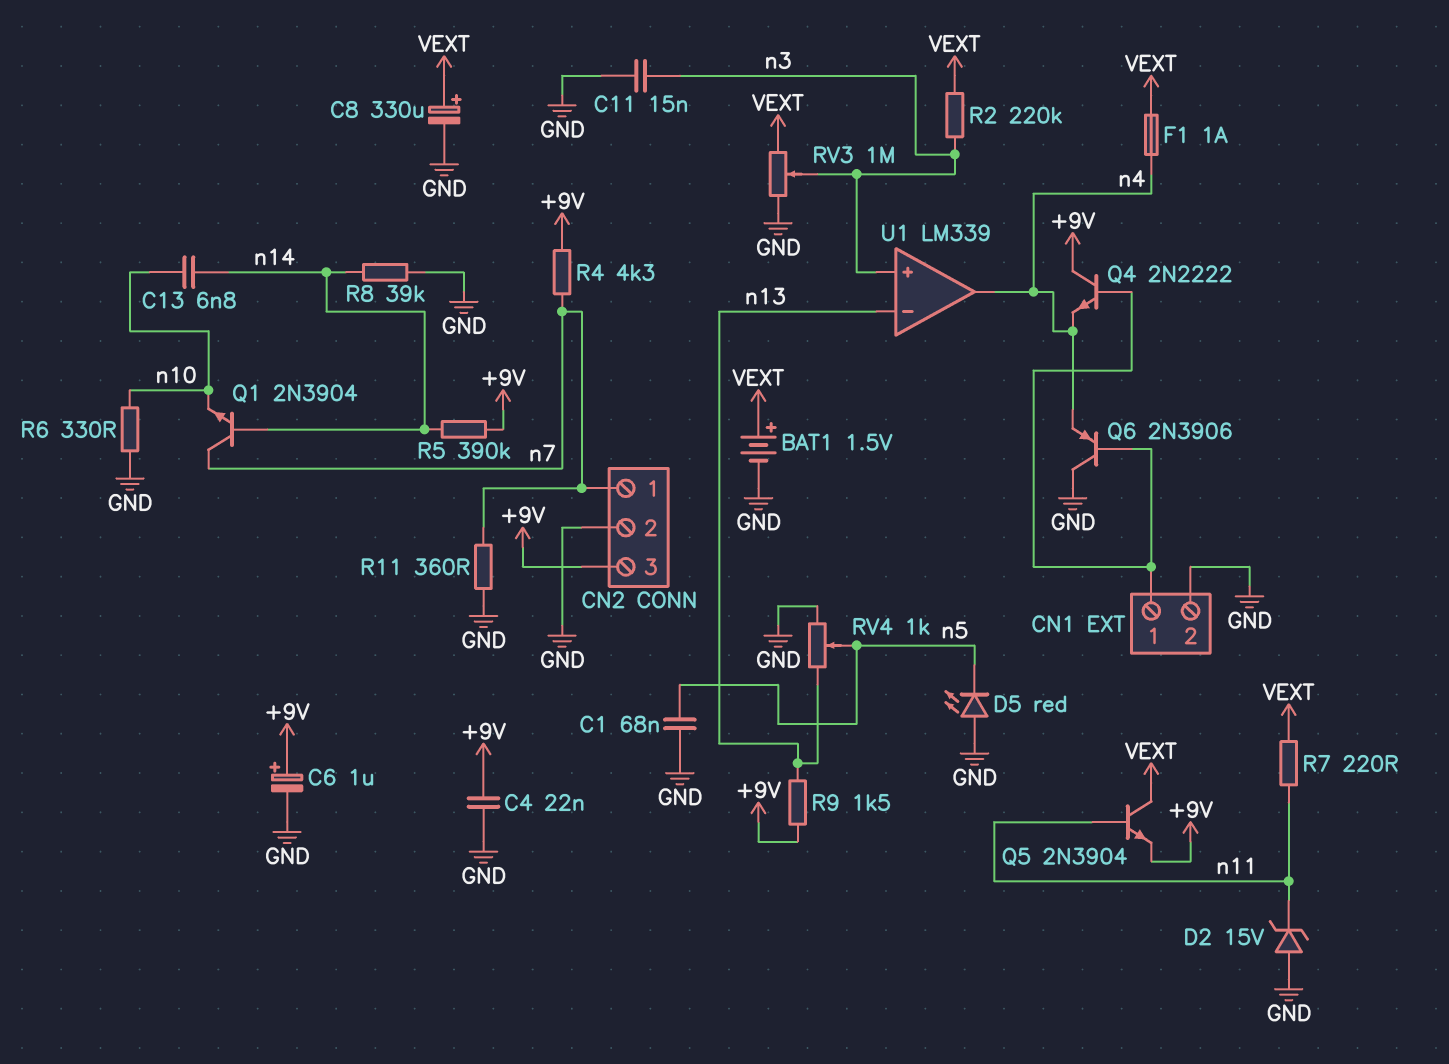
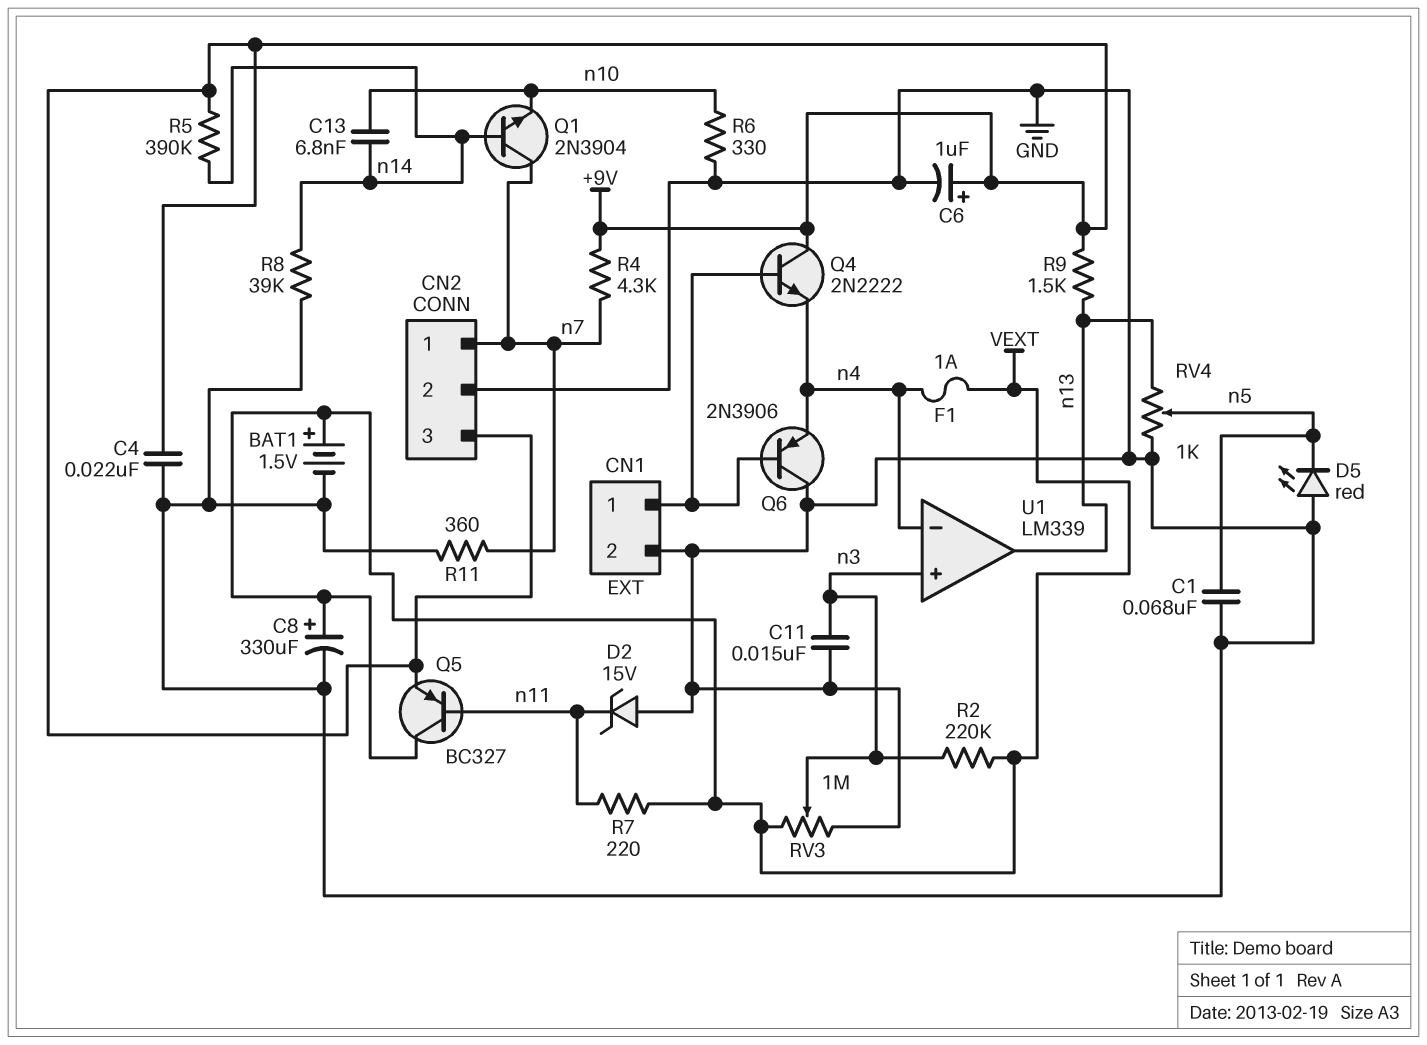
Q5: NPN 2N3904 (B n11, C VEXT, E +9V) -> PNP BC327 (B n11, C VEXT, E +9V)
U1 pin in-: n13 -> n4
U1 pin out: n4 -> n13

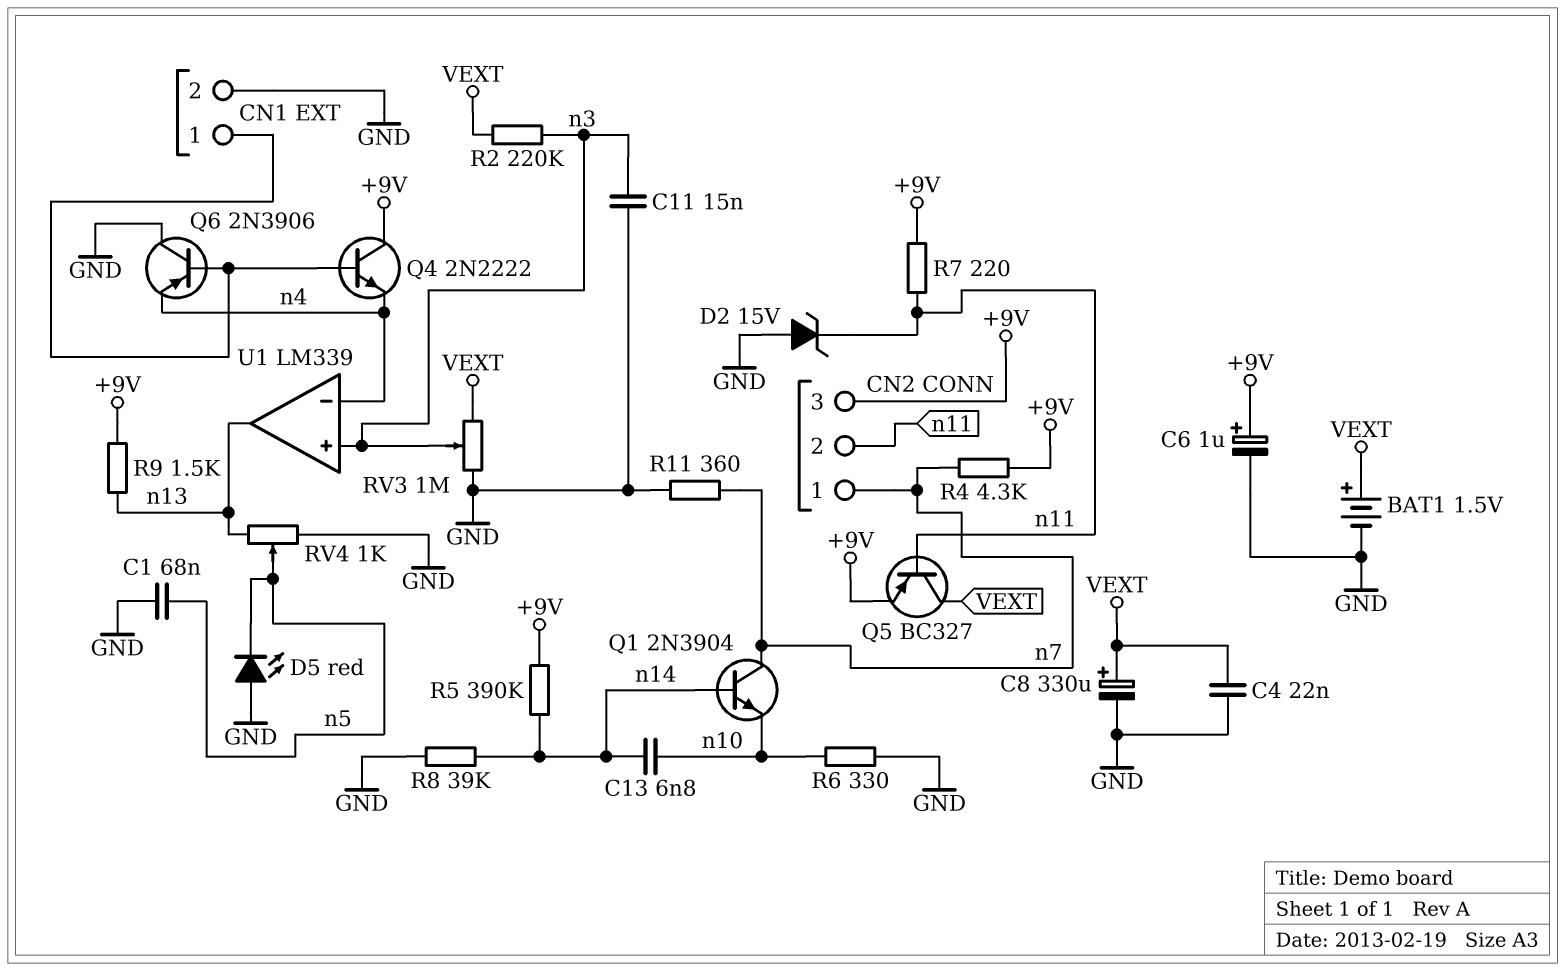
C4: 22nF (+9V, GND) -> 22nF (GND, VEXT)
CN2 pin 2: GND -> n11
F1: 1A (VEXT, n4) -> none
R7: 220 (VEXT, n11) -> 220 (+9V, n11)

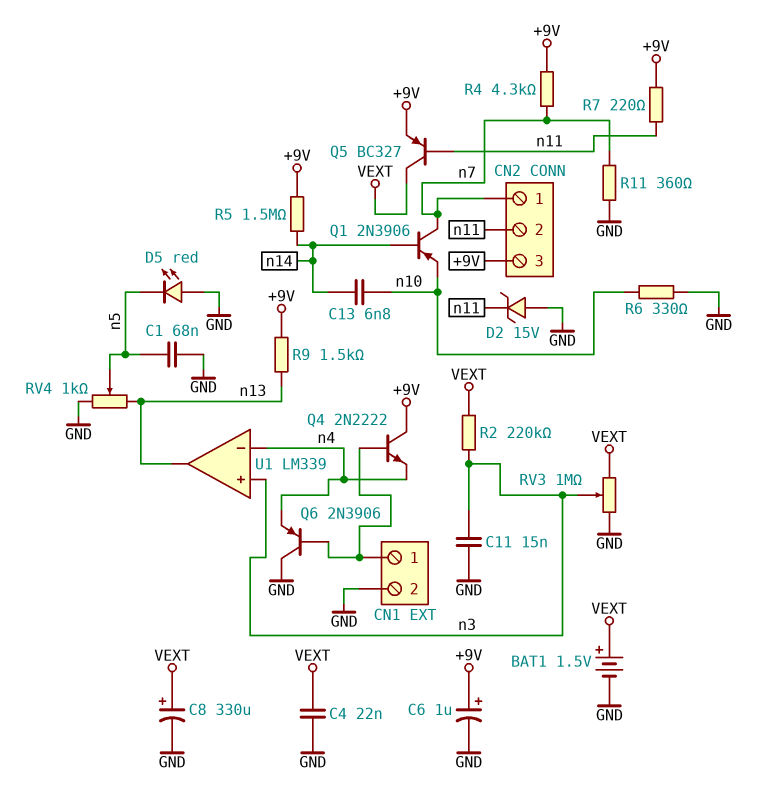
Q1: NPN 2N3904 (B n14, C n7, E n10) -> PNP 2N3906 (B n14, C n7, E n10)
R5: 390k (+9V, n14) -> 1.5M (+9V, n14)
R8: 39k (GND, n14) -> none

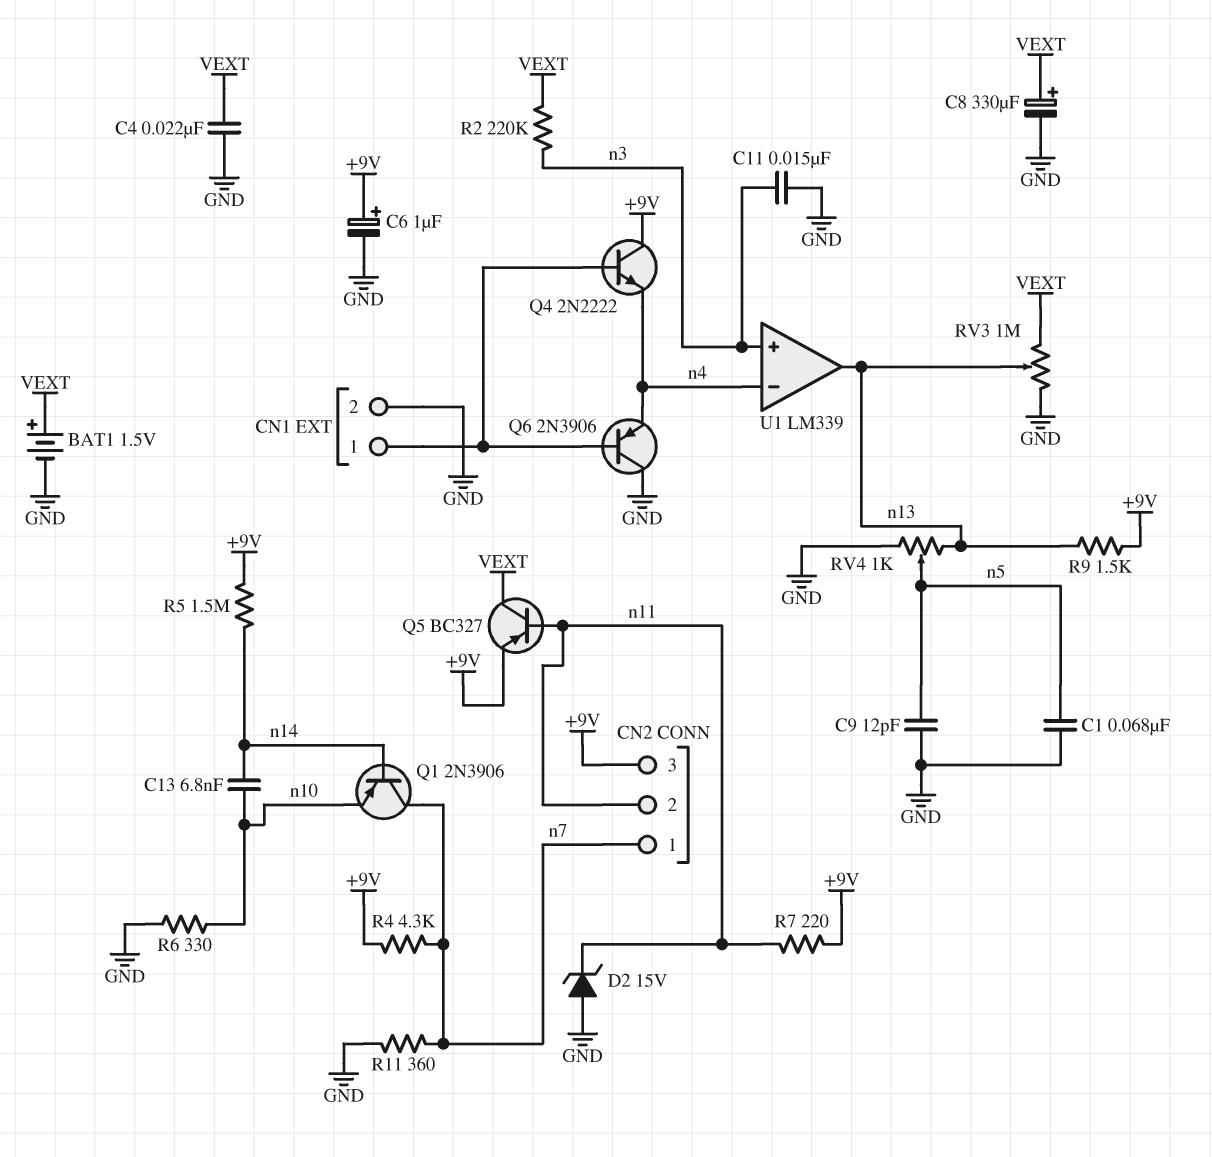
C9: none -> 12pF (GND, n5)
D5: LED red (A GND, K n5) -> none
RV3: 1M (GND, VEXT, wiper n3) -> 1M (GND, VEXT, wiper n13)

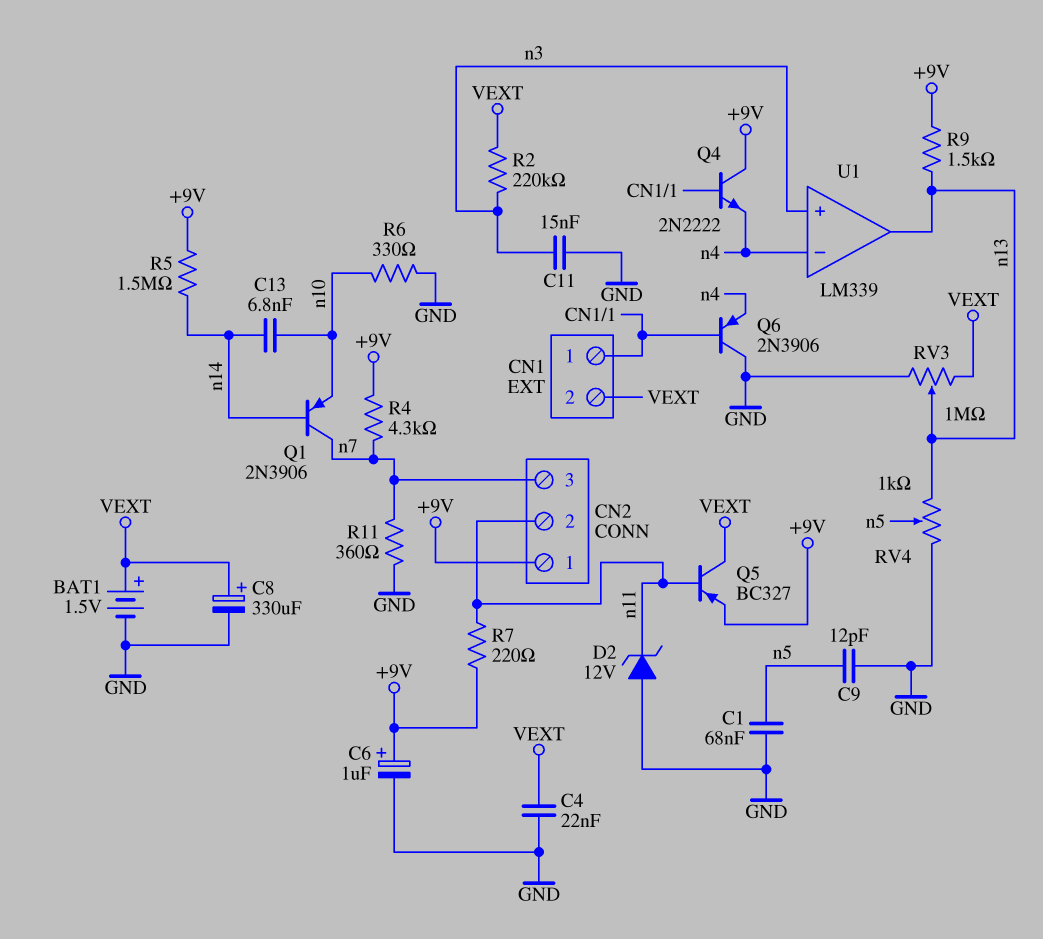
CN1 pin 2: GND -> VEXT
CN2 pin 1: n7 -> +9V
CN2 pin 3: +9V -> n7
D2: zener 15V (A GND, K n11) -> zener 12V (A GND, K n11)

